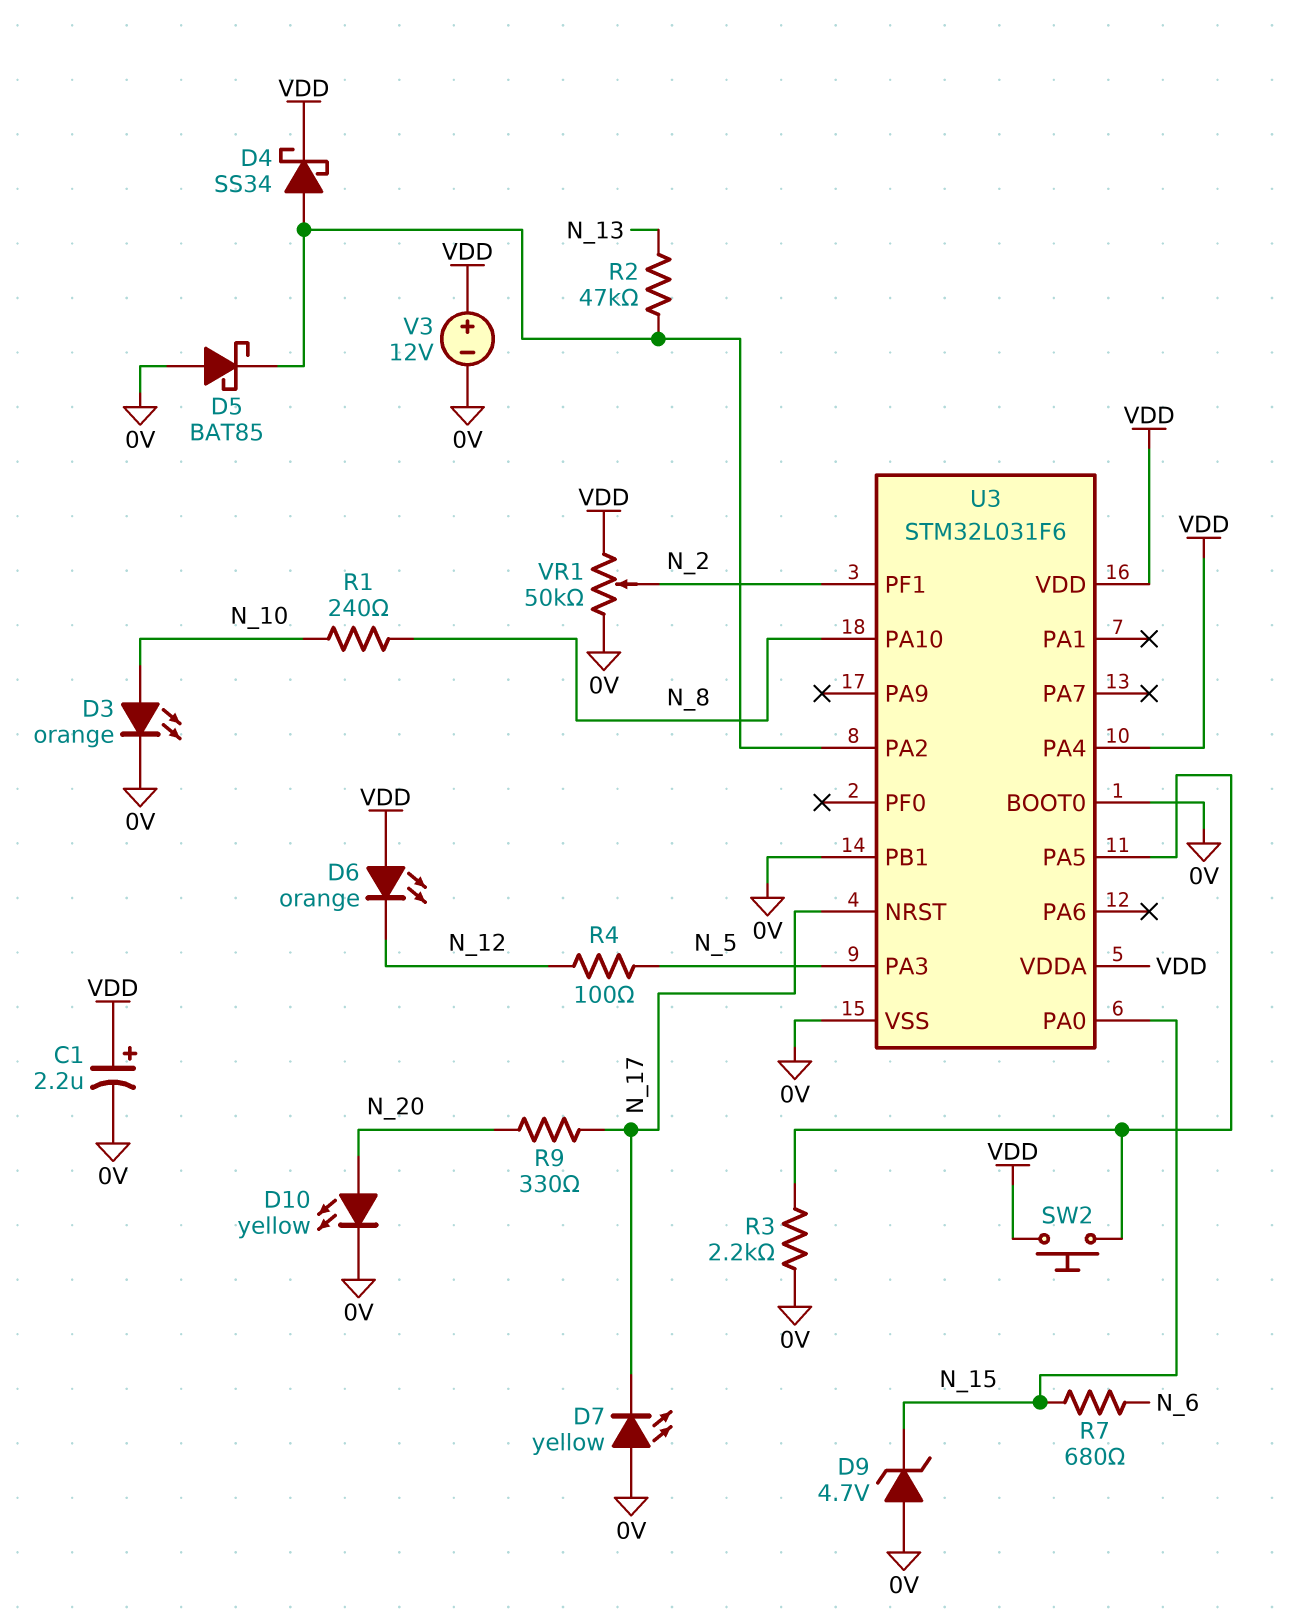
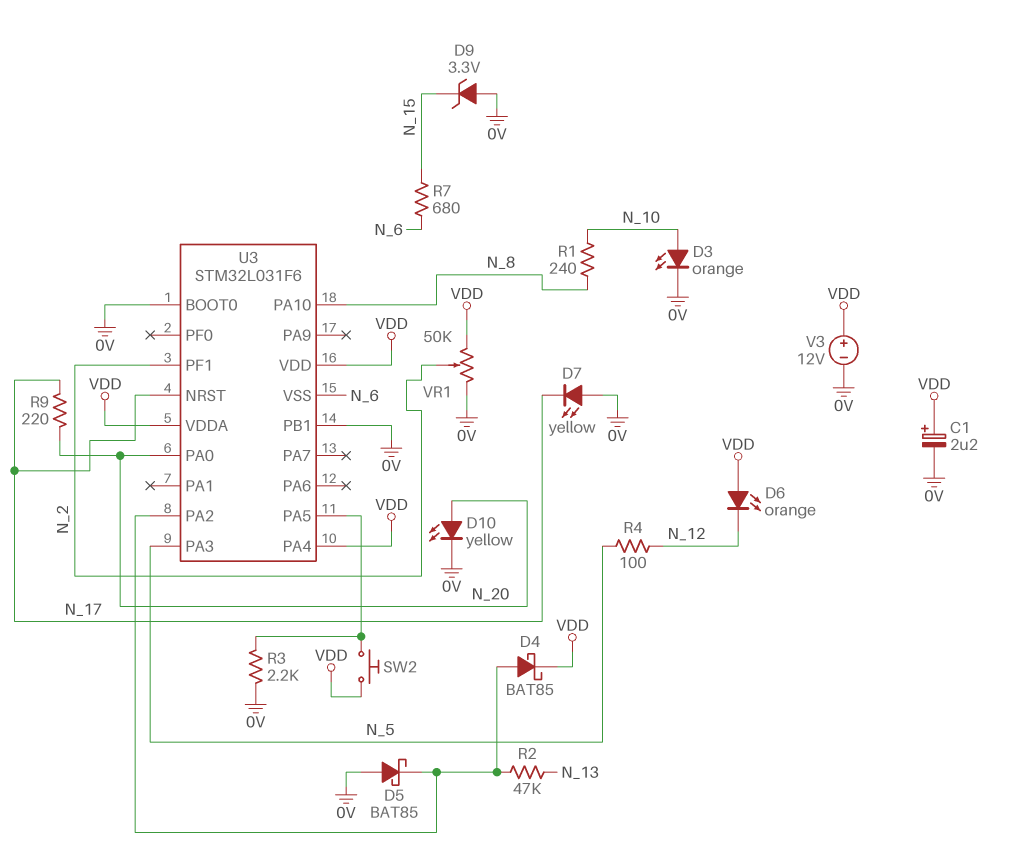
D4: schottky SS34 (A U3/PA2, K VDD) -> schottky BAT85 (A U3/PA2, K VDD)
D9: zener 4.7V (A 0V, K N_15) -> zener 3.3V (A 0V, K N_15)
R9: 330 (N_17, N_20) -> 220 (N_17, N_20)
U3 pin PA0: N_15 -> N_20
U3 pin VSS: 0V -> N_6

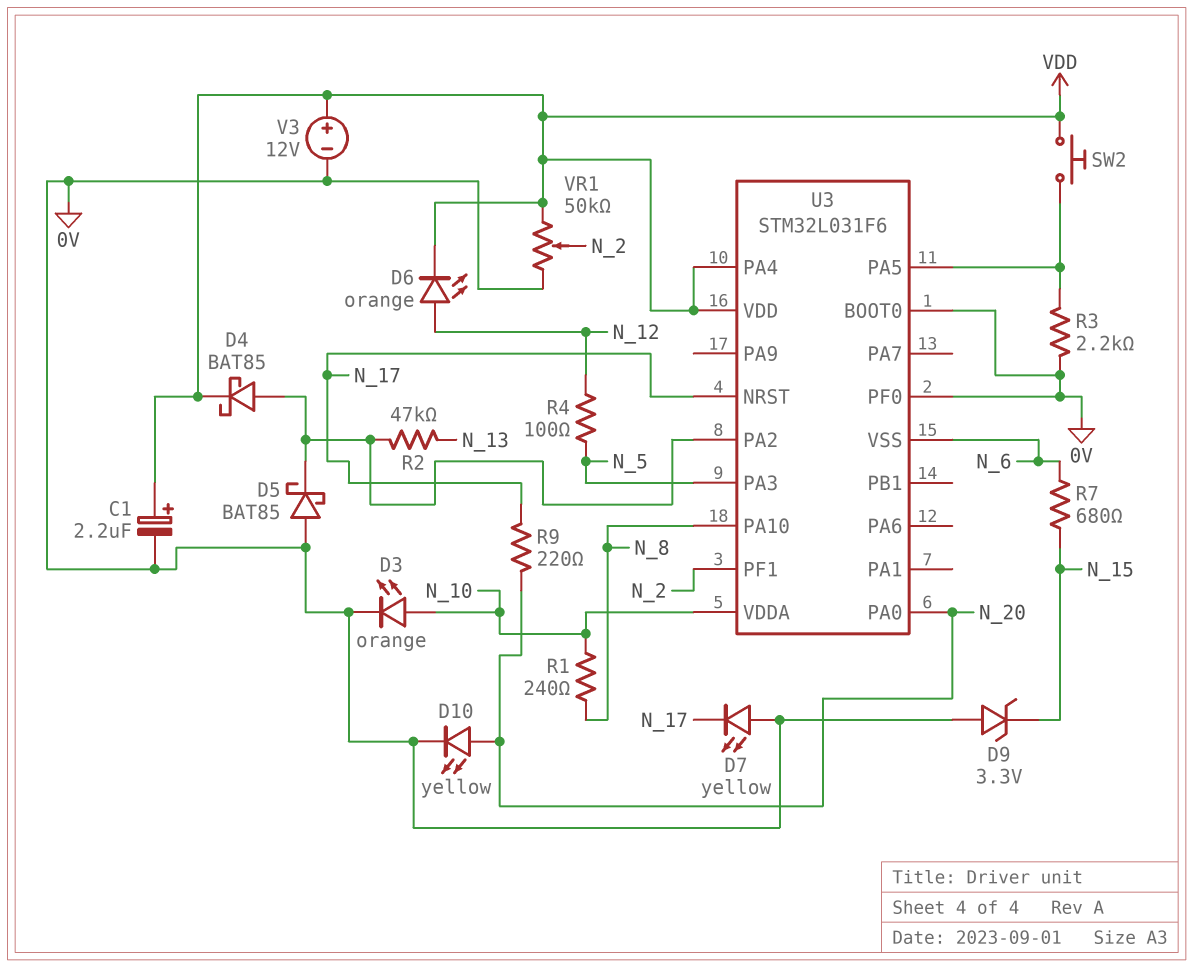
D6: LED orange (A VDD, K N_12) -> LED orange (A N_12, K VDD)
U3 pin PB1: 0V -> none
U3 pin PF0: none -> 0V
U3 pin VDDA: VDD -> N_10

